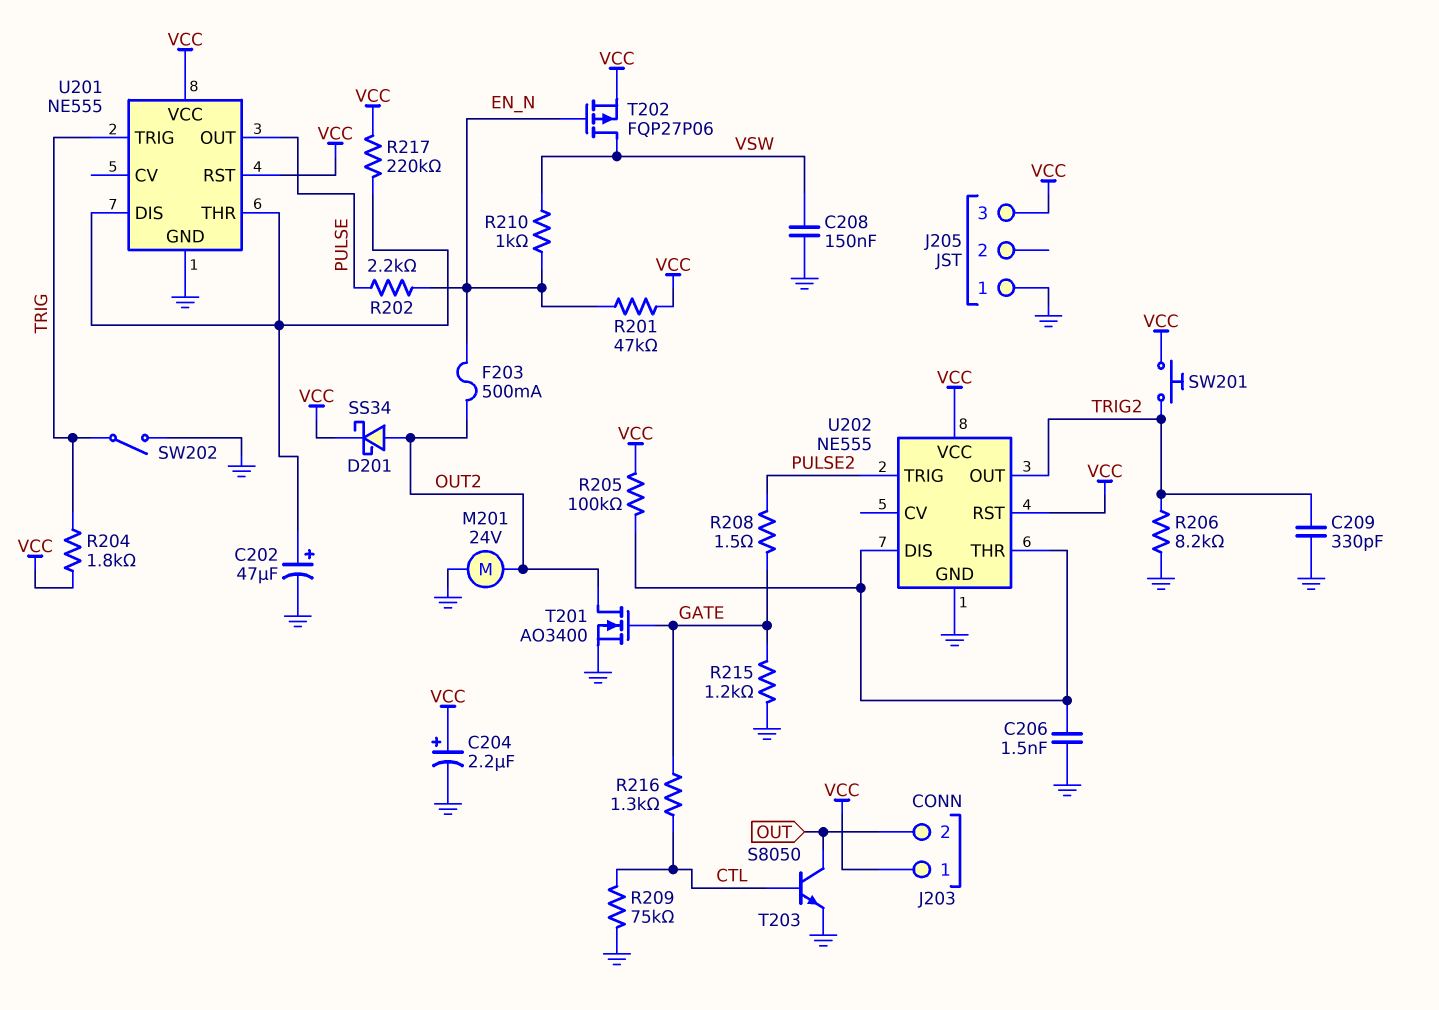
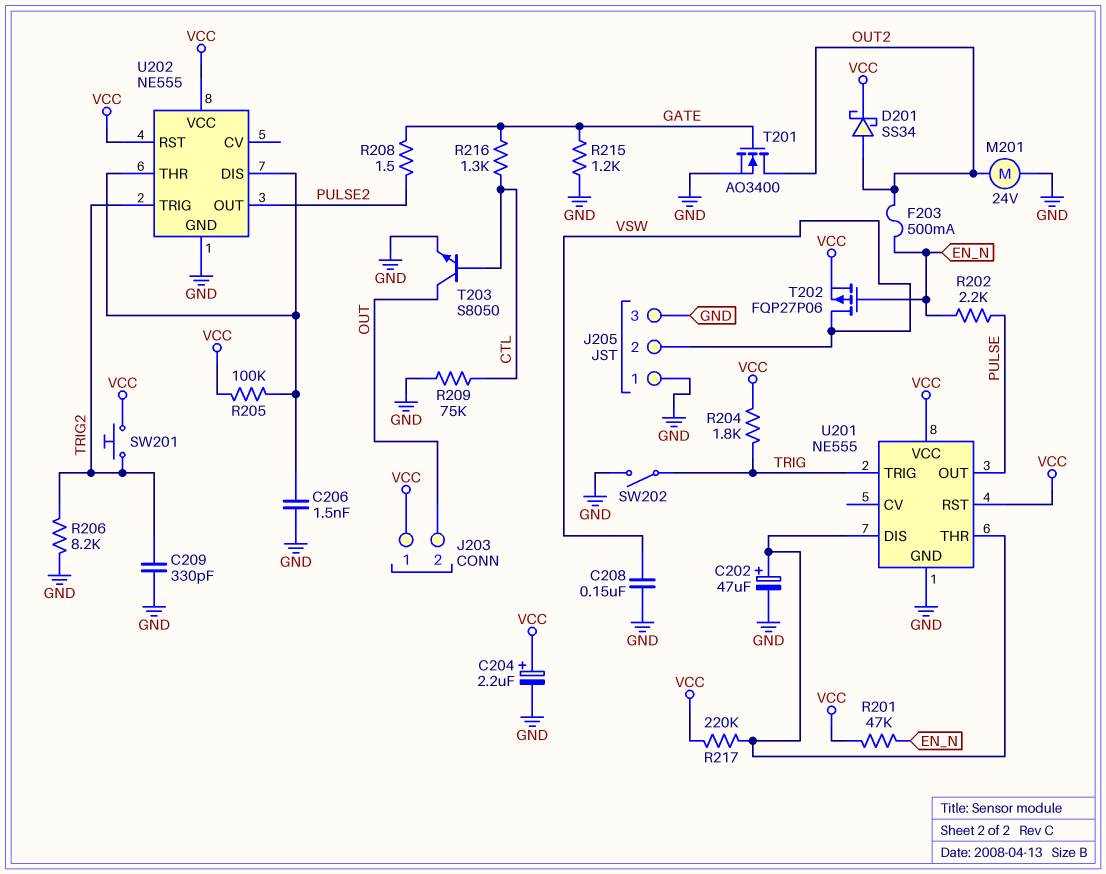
J205 pin 2: none -> VSW
J205 pin 3: VCC -> GND
R210: 1k (EN_N, VSW) -> none
U202 pin OUT: TRIG2 -> PULSE2
U202 pin TRIG: PULSE2 -> TRIG2

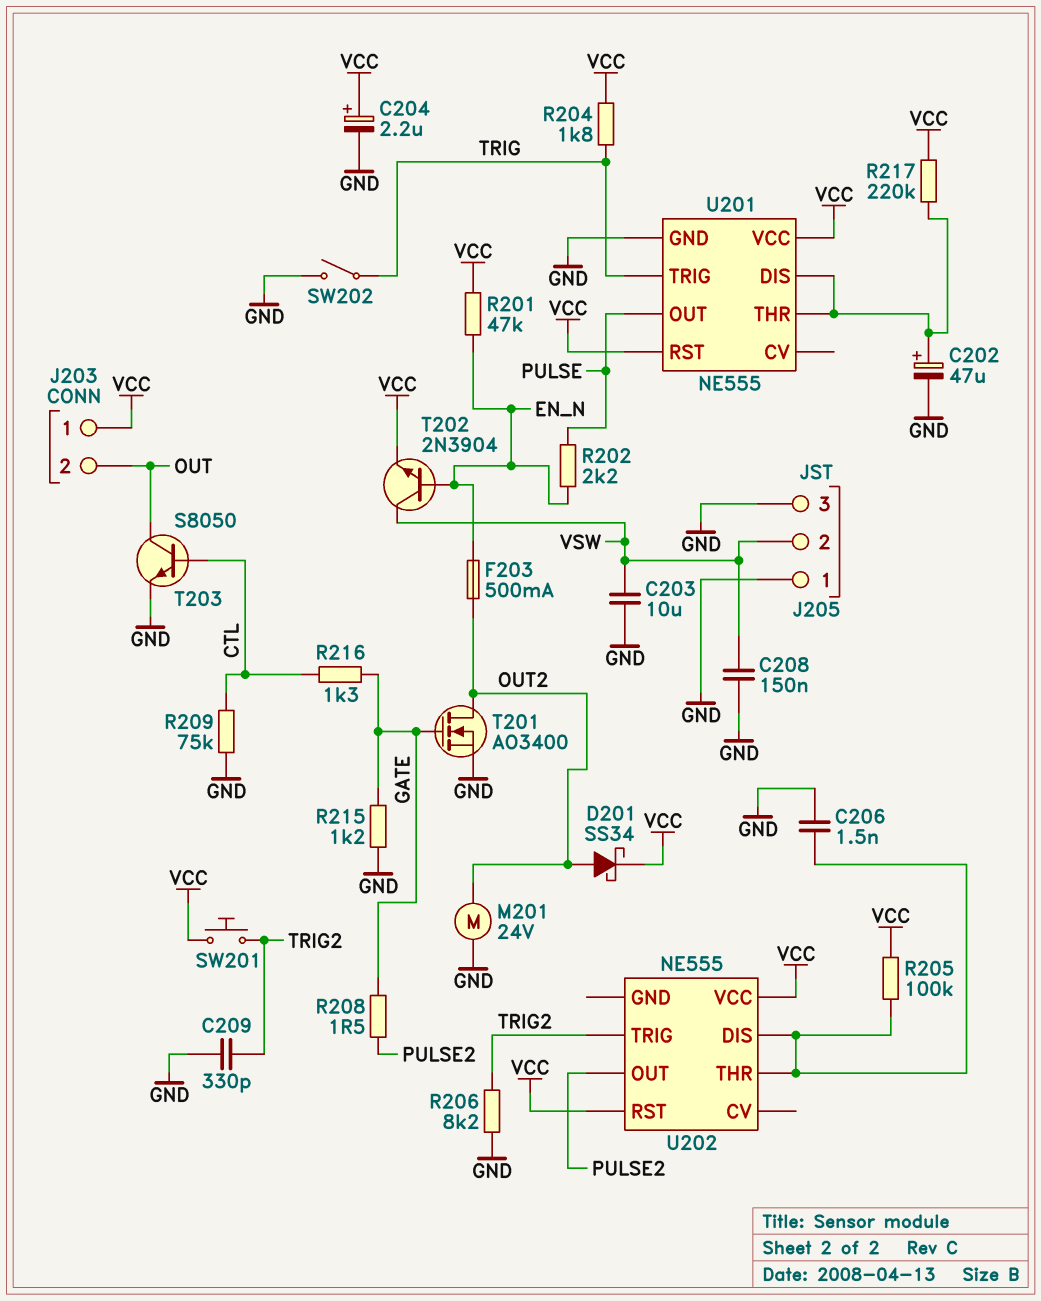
C203: none -> 10uF (GND, VSW)
T202: PMOS FQP27P06 (G EN_N, D VSW, S VCC) -> NPN 2N3904 (B EN_N, C VSW, E VCC)
U202 pin GND: GND -> none

